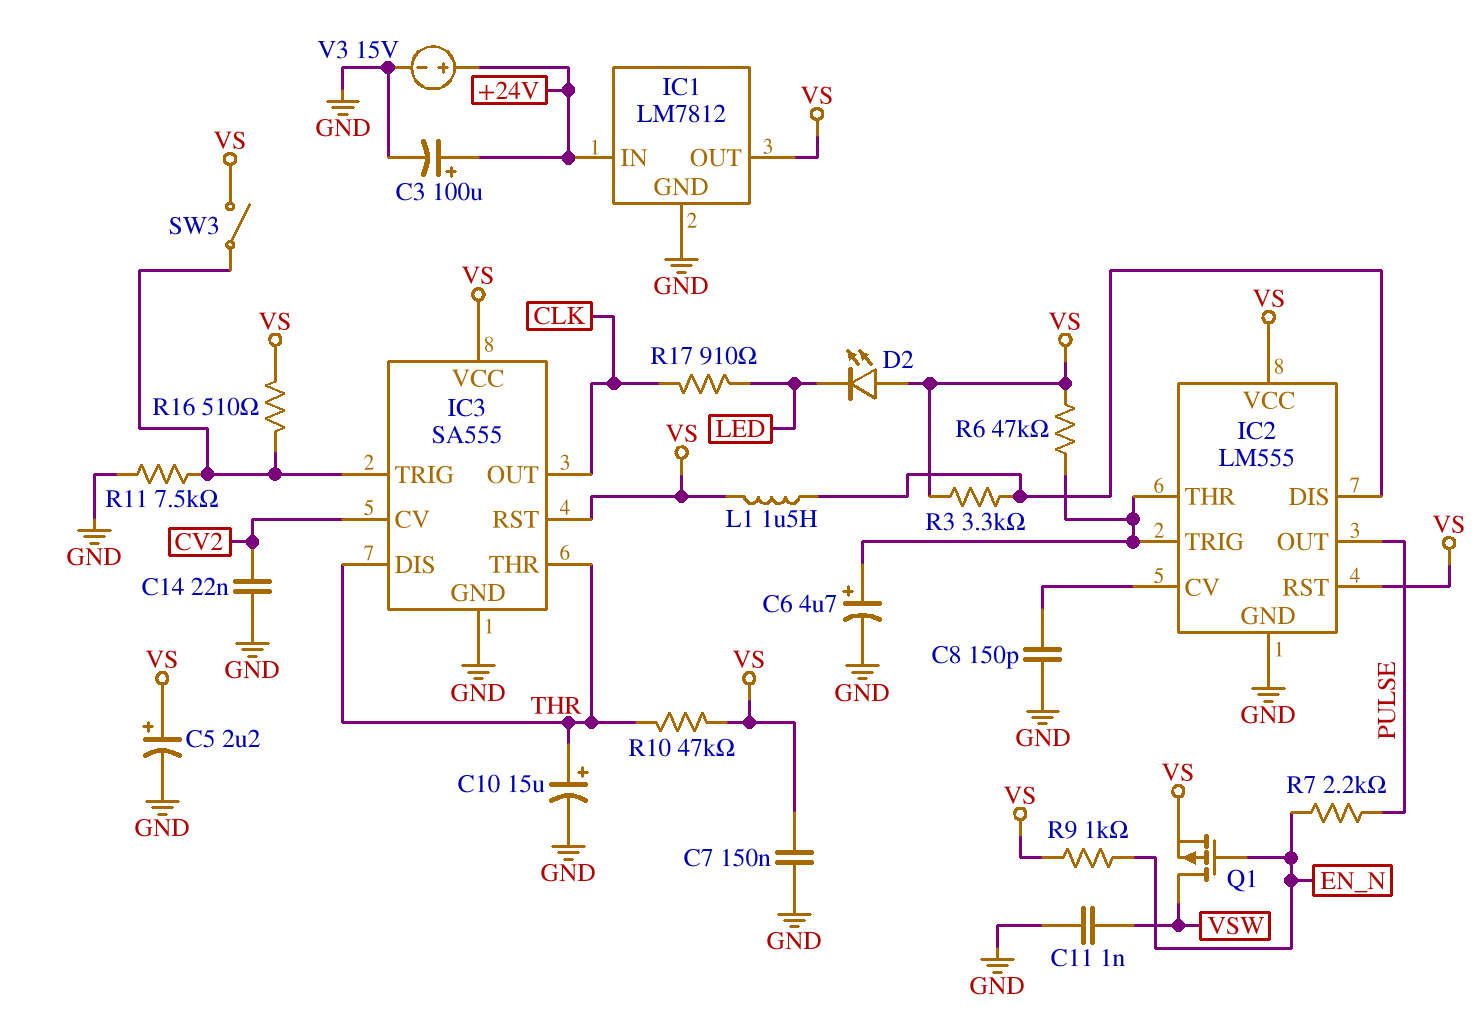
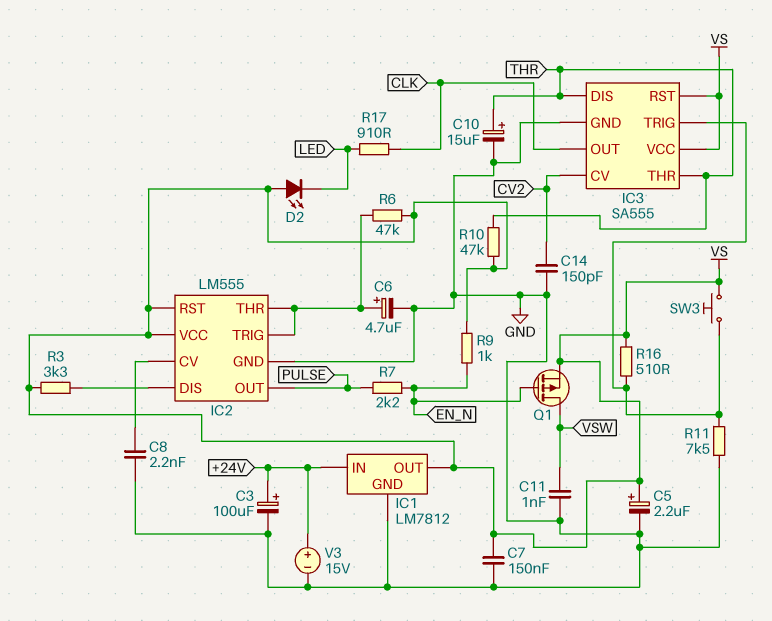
C8: 150pF (GND, IC2/CV) -> 2.2nF (GND, IC2/CV)
C14: 22nF (CV2, GND) -> 150pF (CV2, GND)
L1: 1.5uH (IC2/DIS, VS) -> none
SW3: switch (IC3/TRIG, VS) -> button (IC3/TRIG, VS)

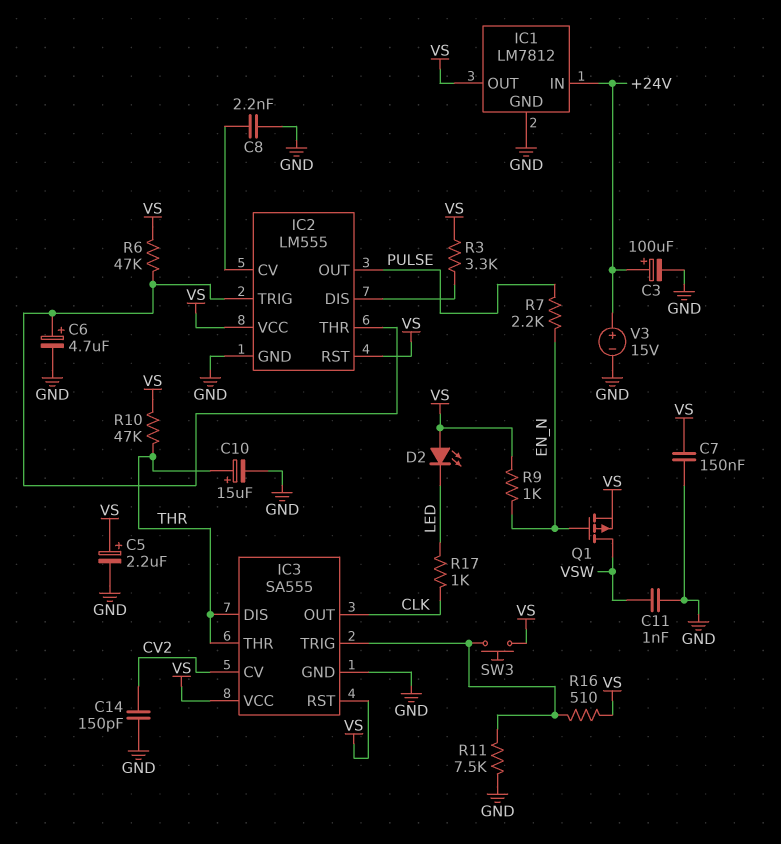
R17: 910 (CLK, LED) -> 1k (CLK, LED)

